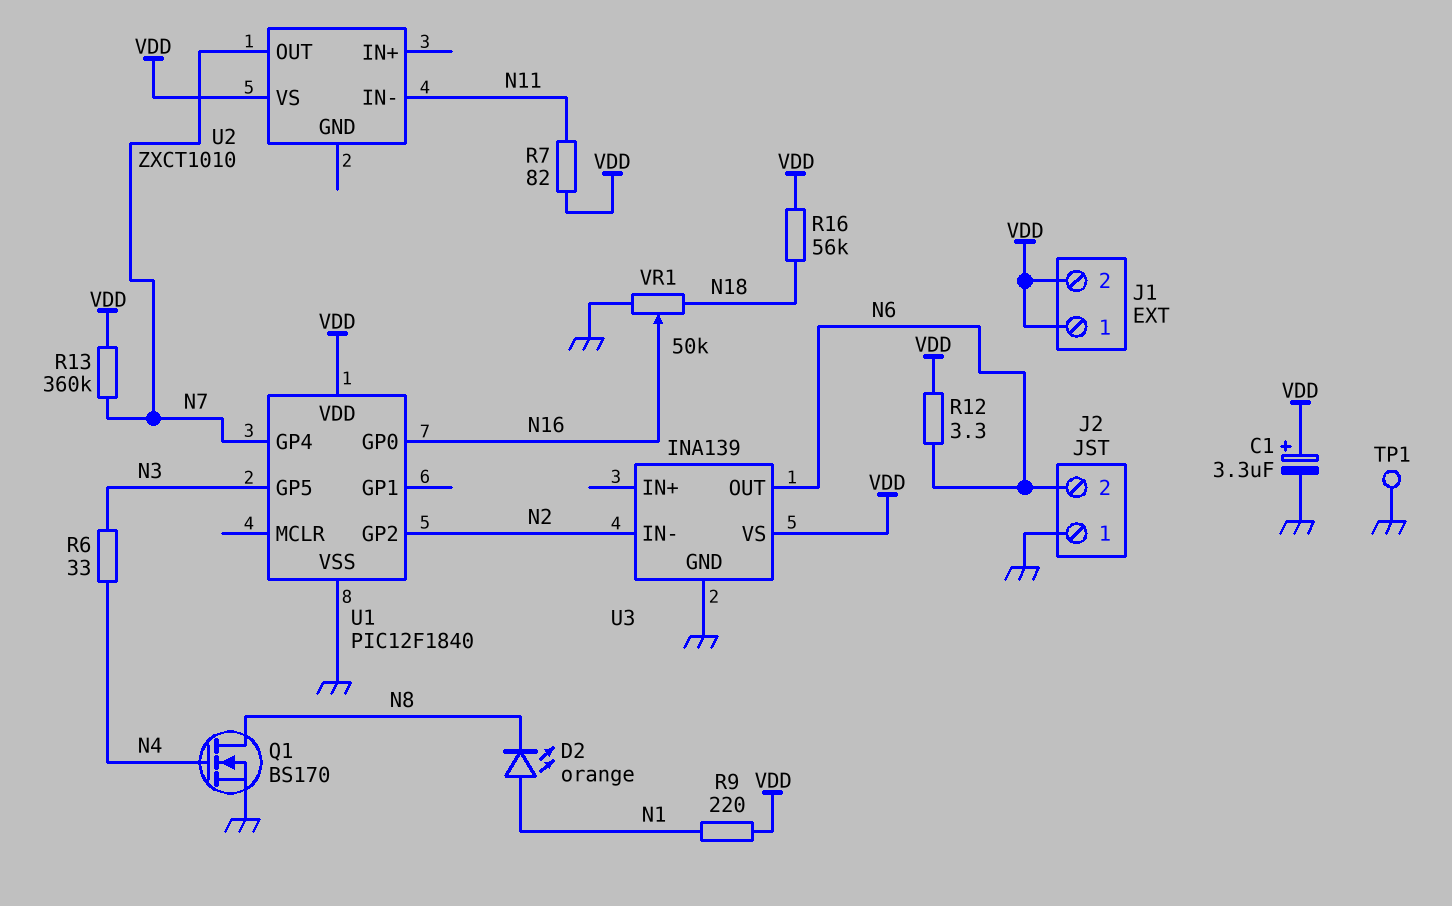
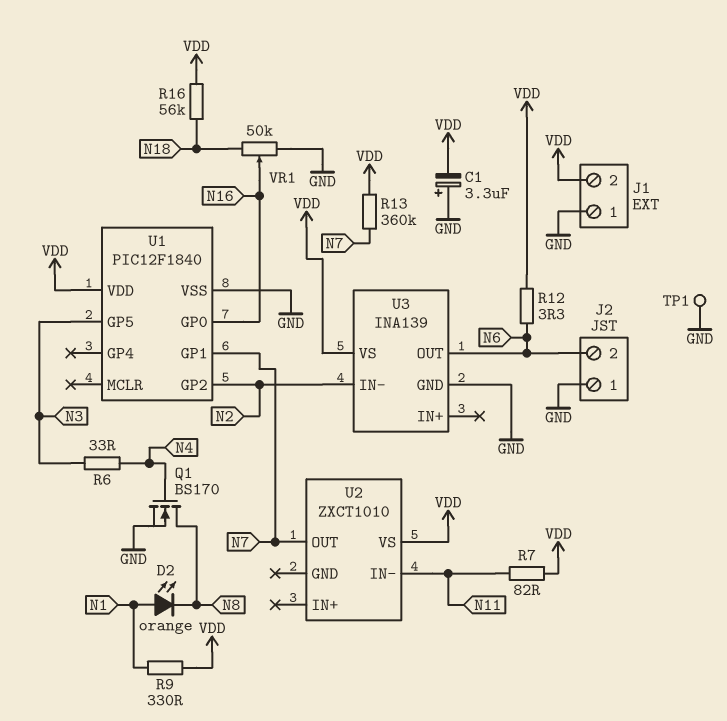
C1: 3.3uF (plus VDD, minus GND) -> 3.3uF (plus GND, minus VDD)
J1 pin 1: VDD -> GND
R9: 220 (N1, VDD) -> 330 (N1, VDD)
U1 pin GP1: none -> N7
U1 pin GP4: N7 -> none

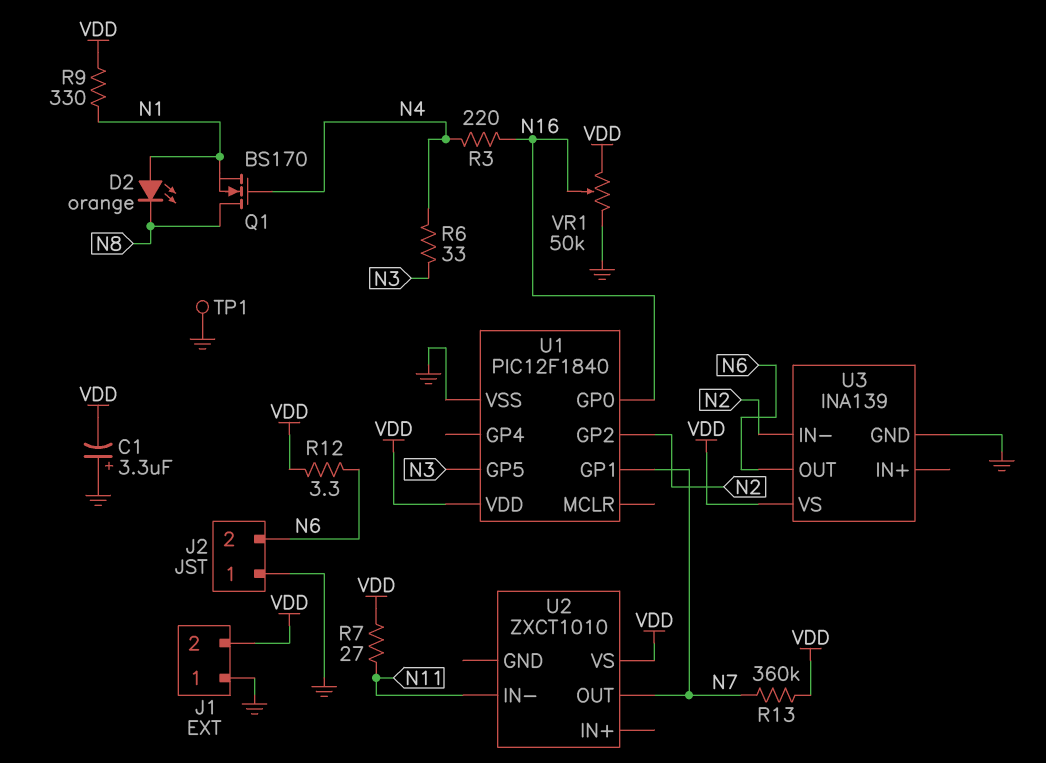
Q1: NMOS BS170 (G N4, D N8, S GND) -> NMOS BS170 (G N4, D N8, S N1)
R3: none -> 220 (N4, N16)
R7: 82 (N11, VDD) -> 27 (N11, VDD)
R16: 56k (N18, VDD) -> none
VR1: 50k (GND, N18, wiper N16) -> 50k (GND, VDD, wiper N16)

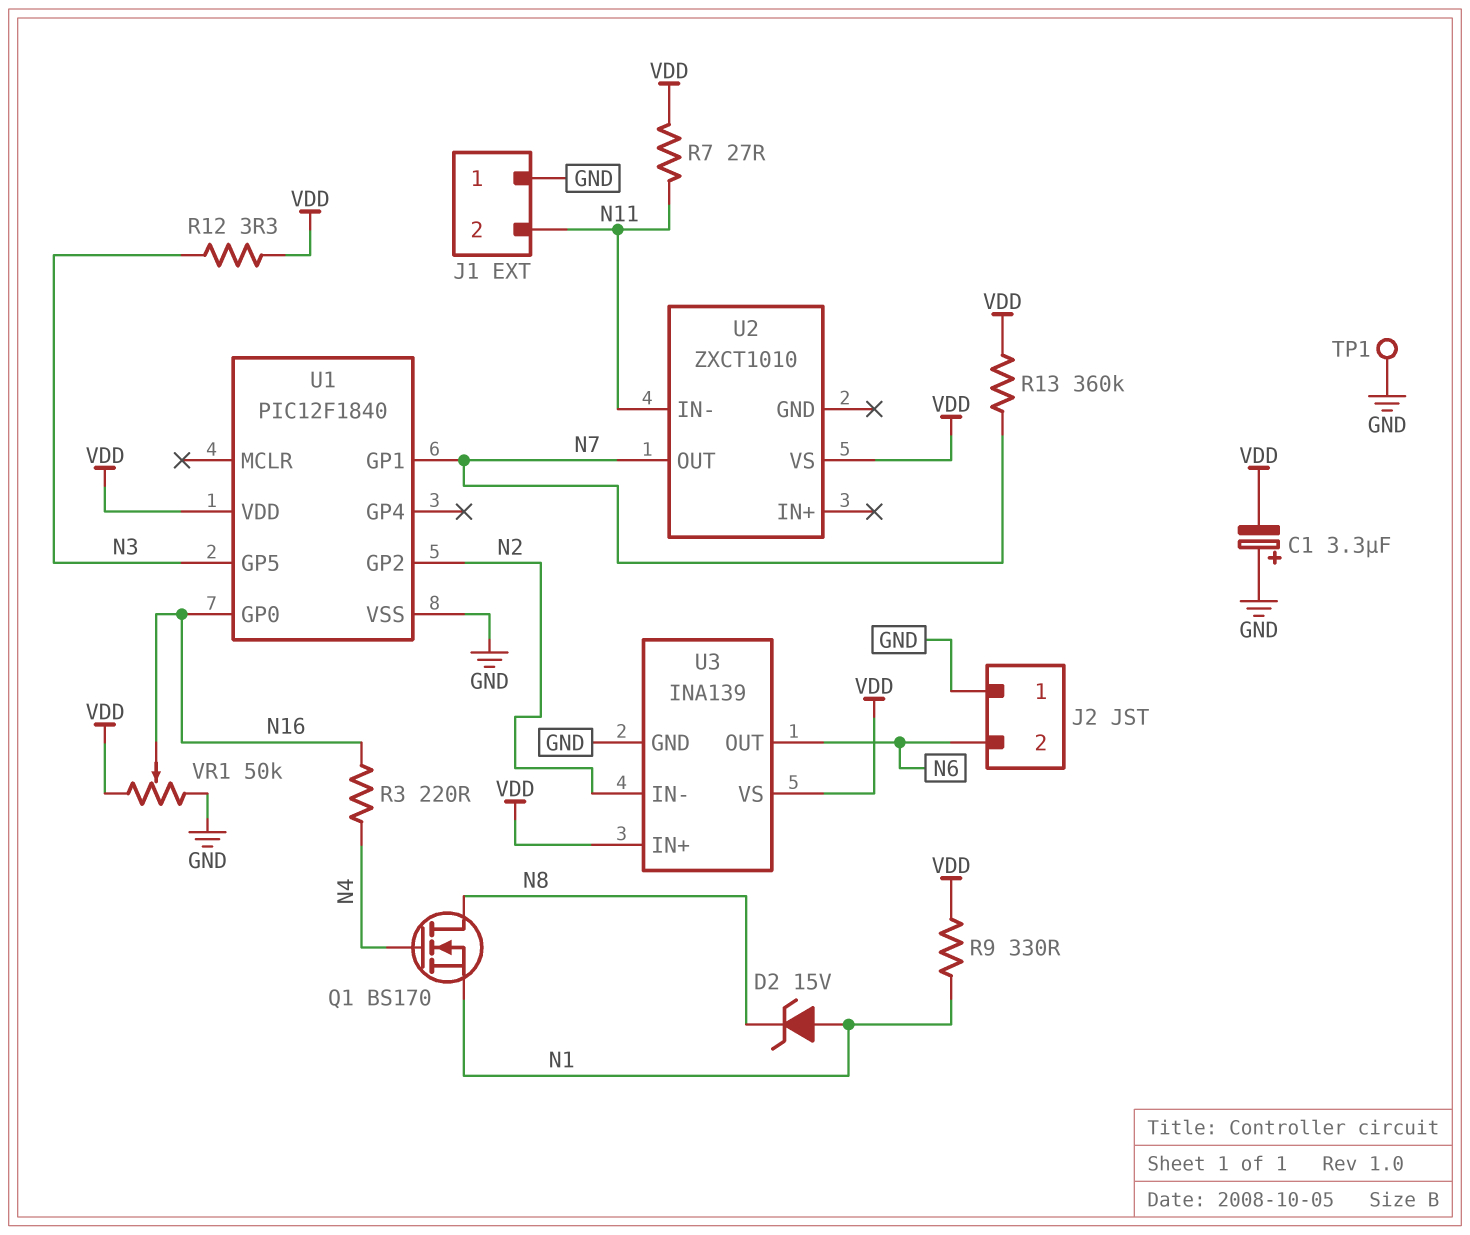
D2: LED orange (A N1, K N8) -> zener 15V (A N1, K N8)
J1 pin 2: VDD -> N11
R6: 33 (N3, N4) -> none
R12: 3.3 (N6, VDD) -> 3.3 (N3, VDD)
U3 pin IN+: none -> VDD

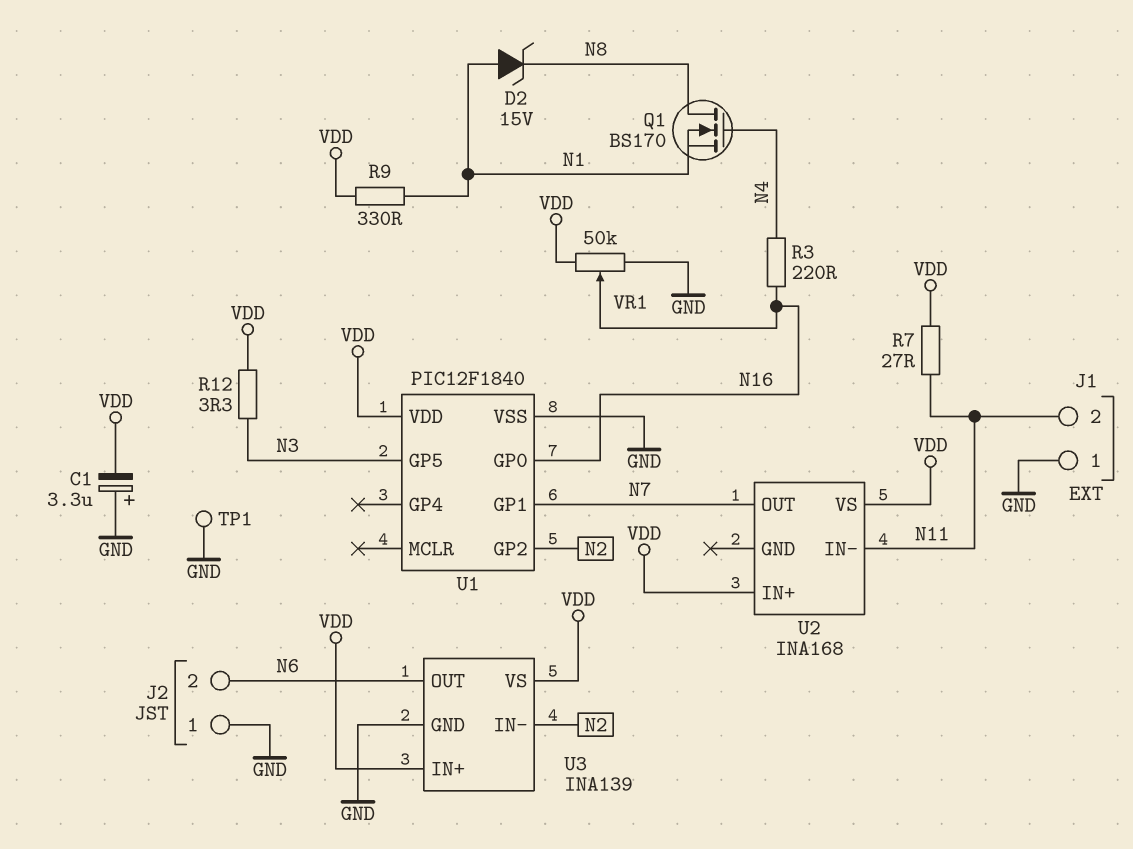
R13: 360k (N7, VDD) -> none
U2: ZXCT1010 -> INA168
U2 pin IN+: none -> VDD

